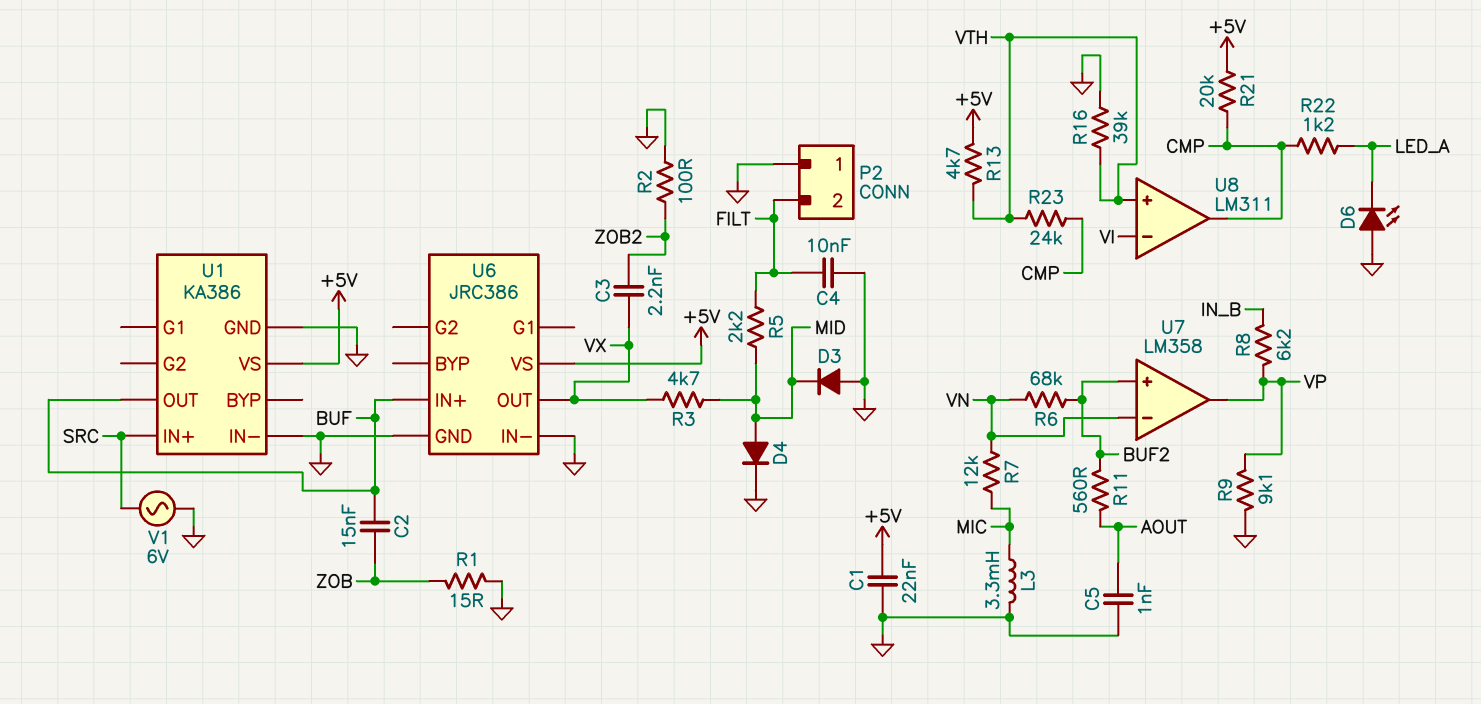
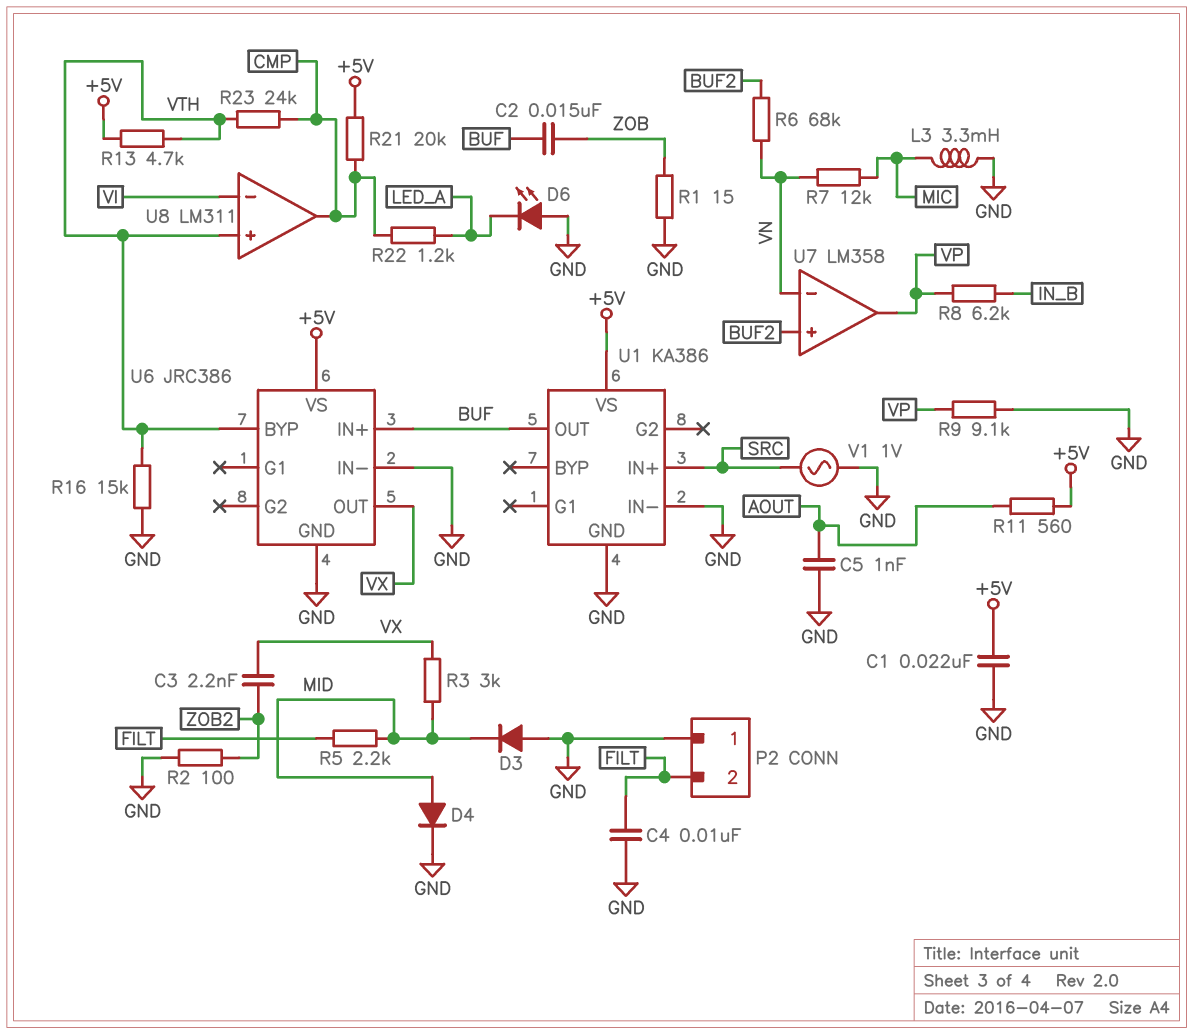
R3: 4.7k (MID, VX) -> 3k (MID, VX)
R11: 560 (AOUT, BUF2) -> 560 (+5V, AOUT)
R16: 39k (GND, VTH) -> 15k (GND, VTH)
U6 pin BYP: none -> VTH
V1: AC 6V (GND, SRC) -> AC 1V (GND, SRC)

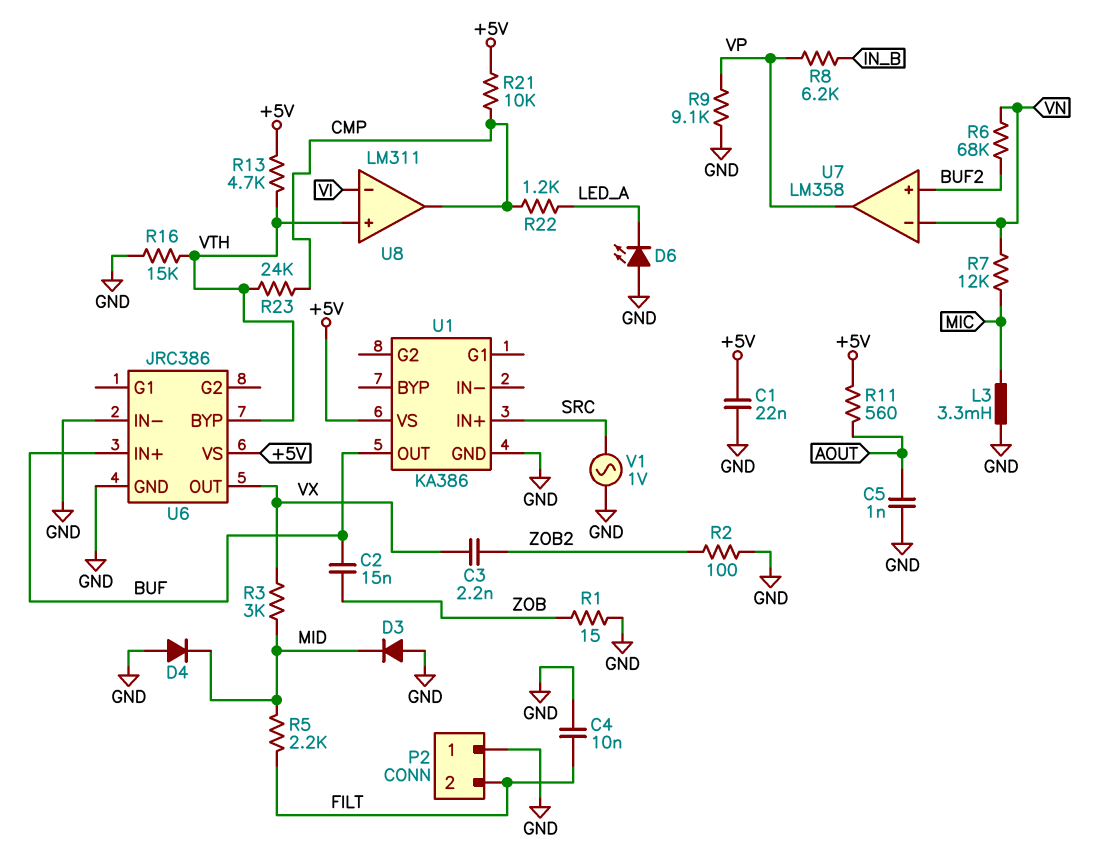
D4: diode (A MID, K GND) -> diode (A GND, K MID)
R21: 20k (+5V, CMP) -> 10k (+5V, CMP)
U1 pin IN-: GND -> none

